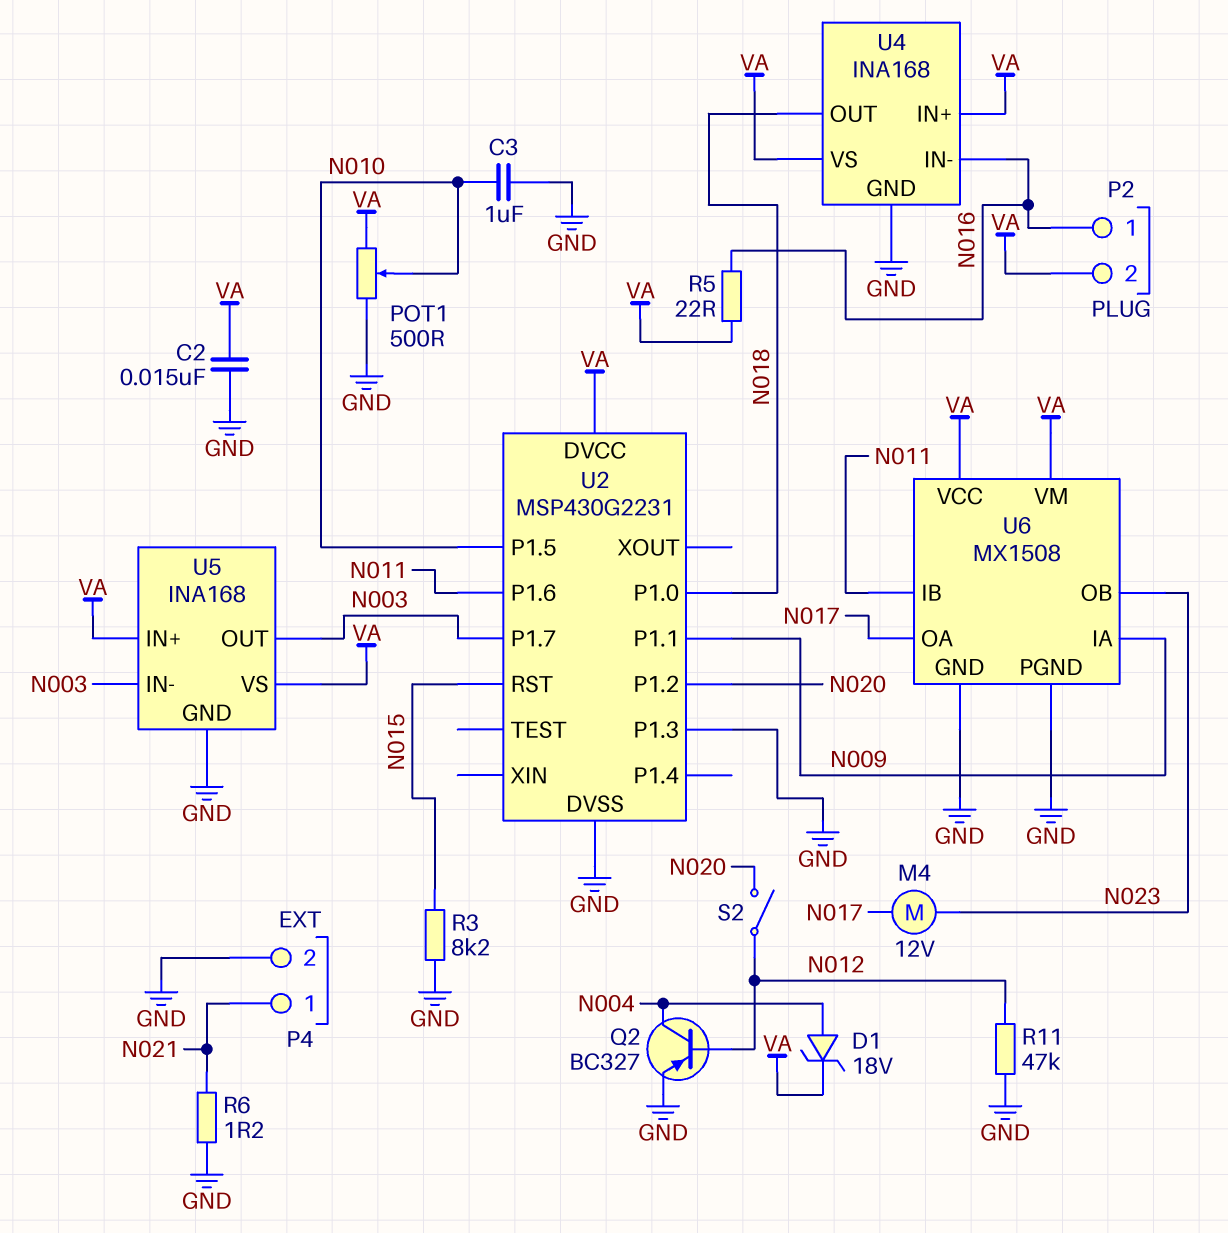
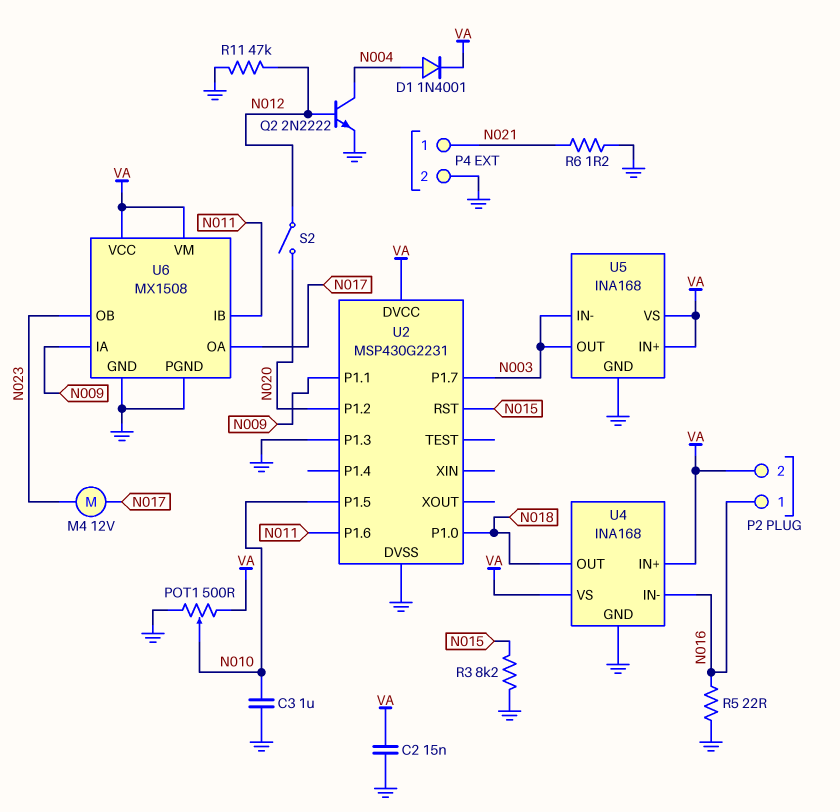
D1: zener 18V (A N004, K VA) -> diode 1N4001 (A N004, K VA)
Q2: PNP BC327 (B N012, C N004, E GND) -> NPN 2N2222 (B N012, C N004, E GND)
R5: 22 (N016, VA) -> 22 (GND, N016)

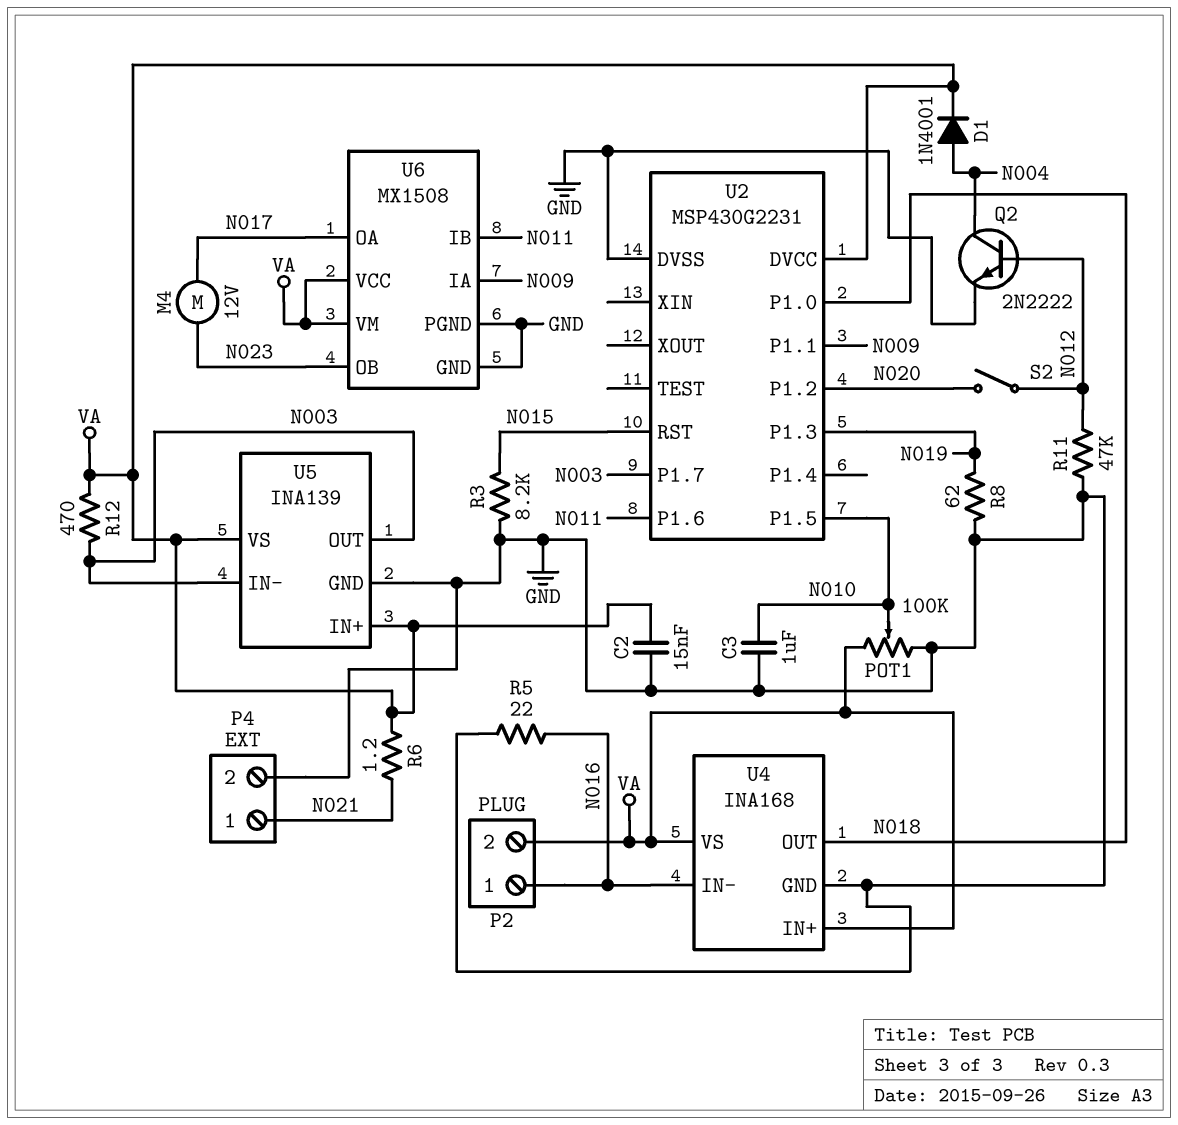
POT1: 500 (GND, VA, wiper N010) -> 100k (GND, VA, wiper N010)
R6: 1.2 (GND, N021) -> 1.2 (N021, VA)
R8: none -> 62 (GND, N019)
R12: none -> 470 (N003, VA)
U2 pin P1.3: GND -> N019
U5: INA168 -> INA139

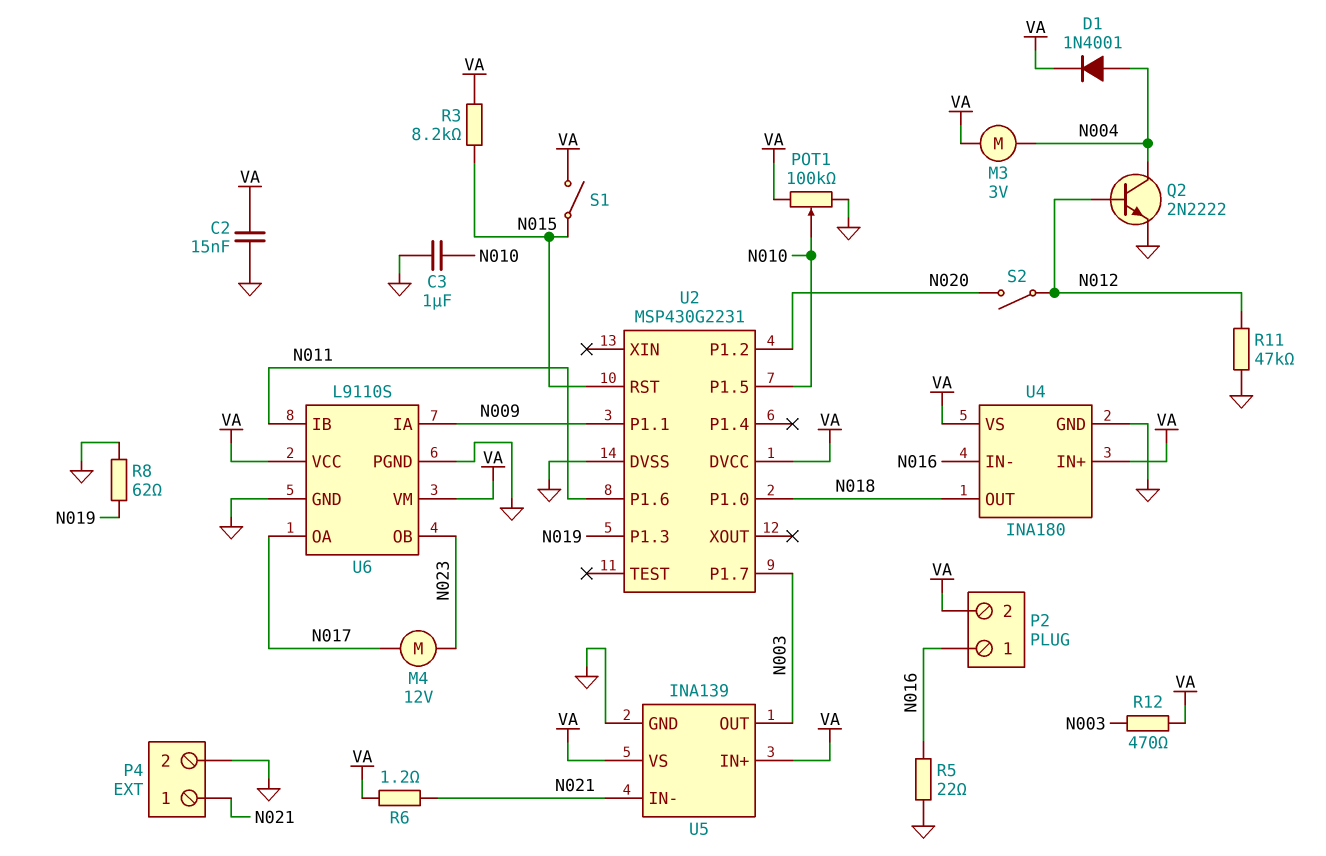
M3: none -> motor 3V (N004, VA)
R3: 8.2k (GND, N015) -> 8.2k (N015, VA)
S1: none -> switch (N015, VA)
U4: INA168 -> INA180
U5 pin IN-: N003 -> N021
U6: MX1508 -> L9110S

